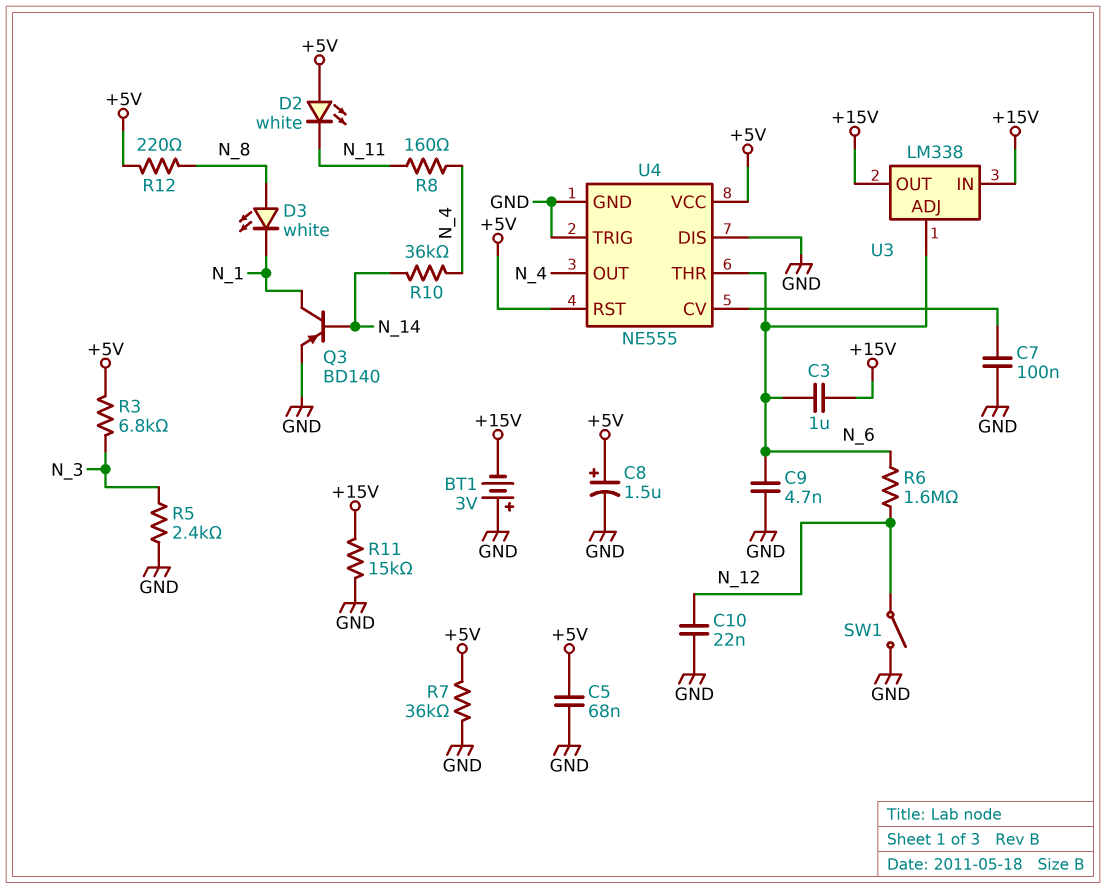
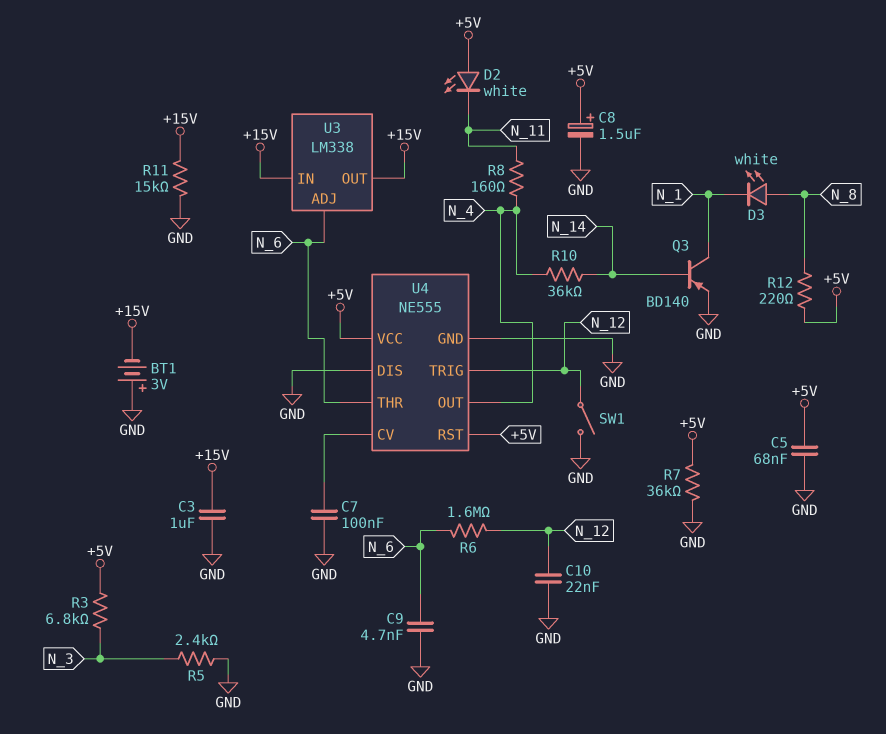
C3: 1uF (+15V, N_6) -> 1uF (+15V, GND)
U4 pin TRIG: GND -> N_12

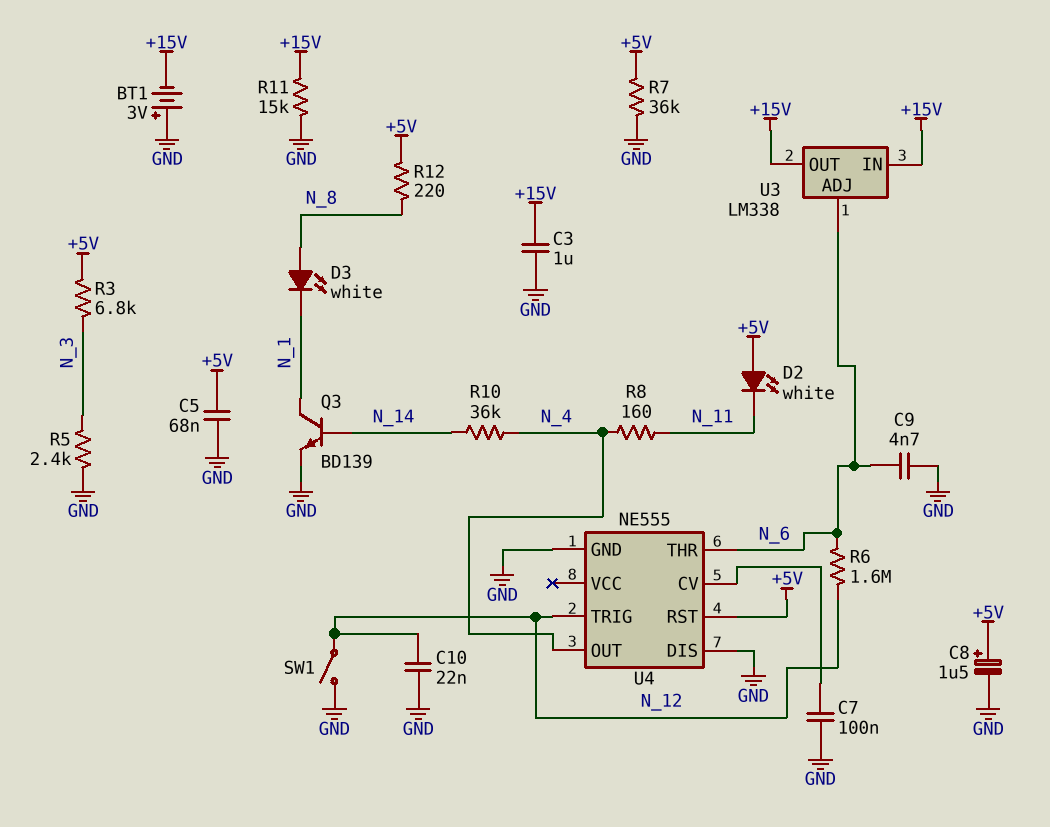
Q3: PNP BD140 (B N_14, C N_1, E GND) -> NPN BD139 (B N_14, C N_1, E GND)
U4 pin VCC: +5V -> none

